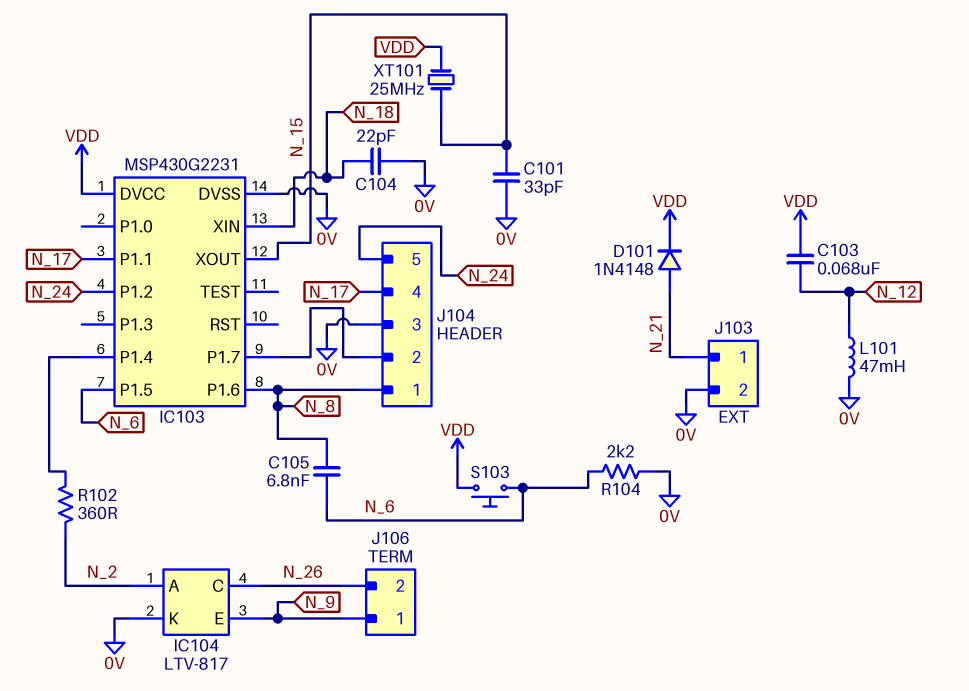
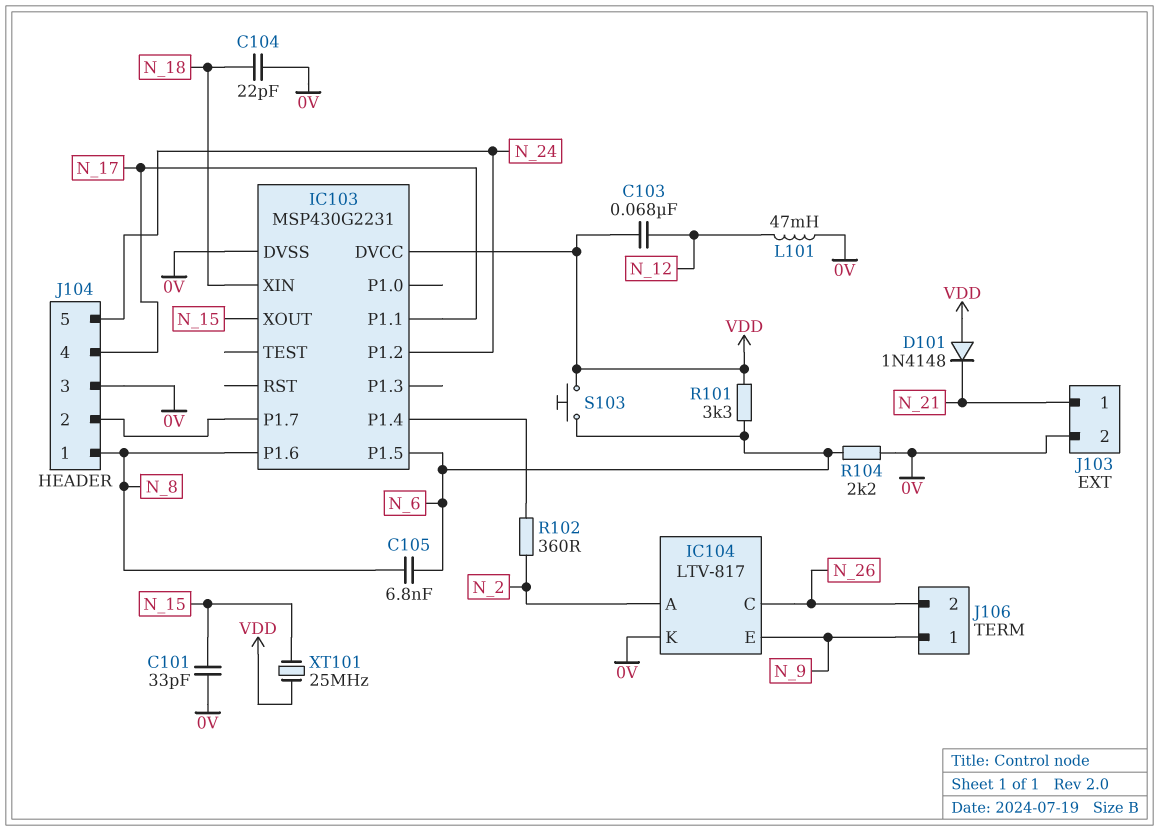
D101: diode 1N4148 (A N_21, K VDD) -> diode 1N4148 (A VDD, K N_21)
R101: none -> 3.3k (N_6, VDD)

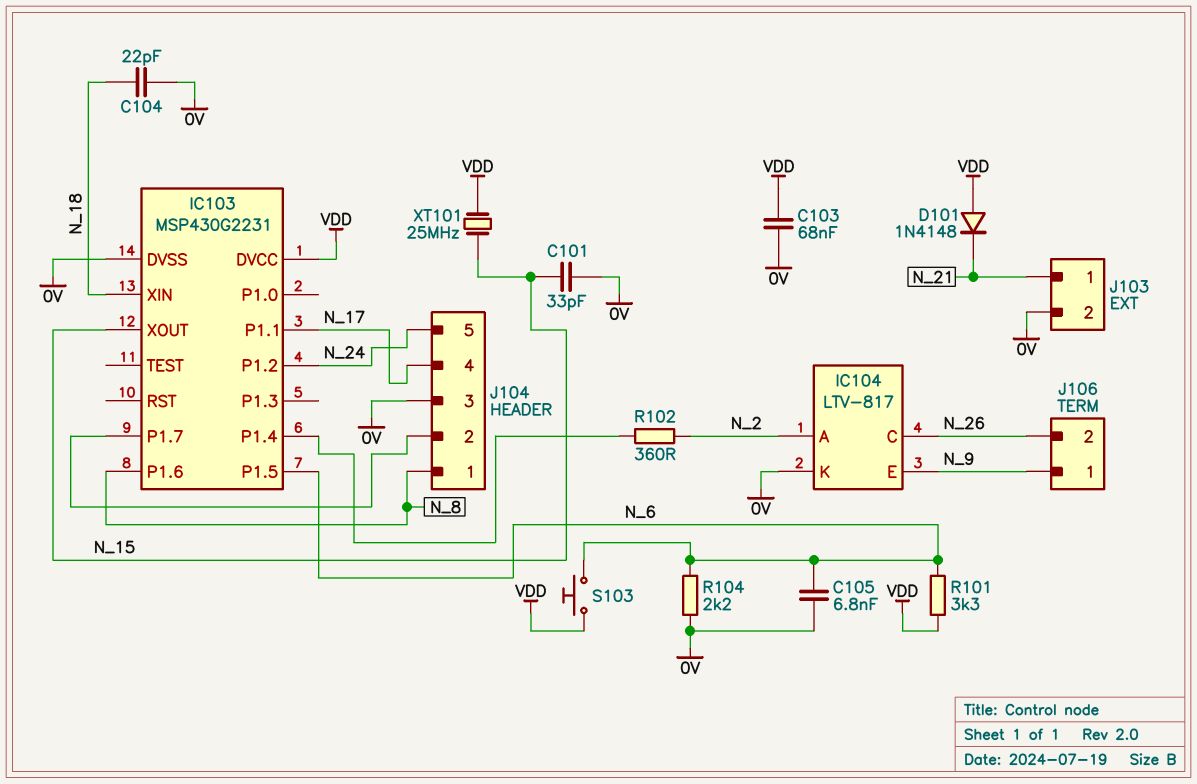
C103: 68nF (N_12, VDD) -> 68nF (0V, VDD)
C105: 6.8nF (N_6, N_8) -> 6.8nF (0V, N_6)
L101: 47mH (0V, N_12) -> none

